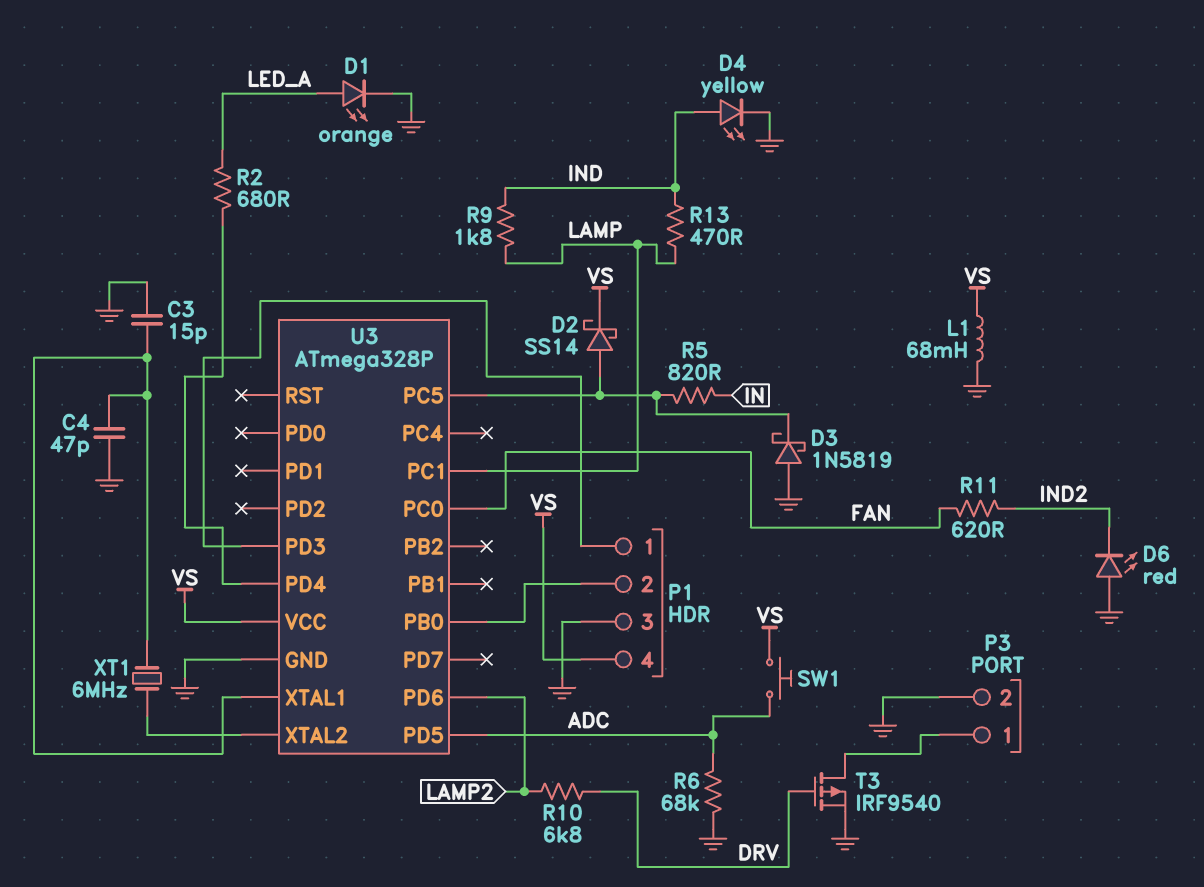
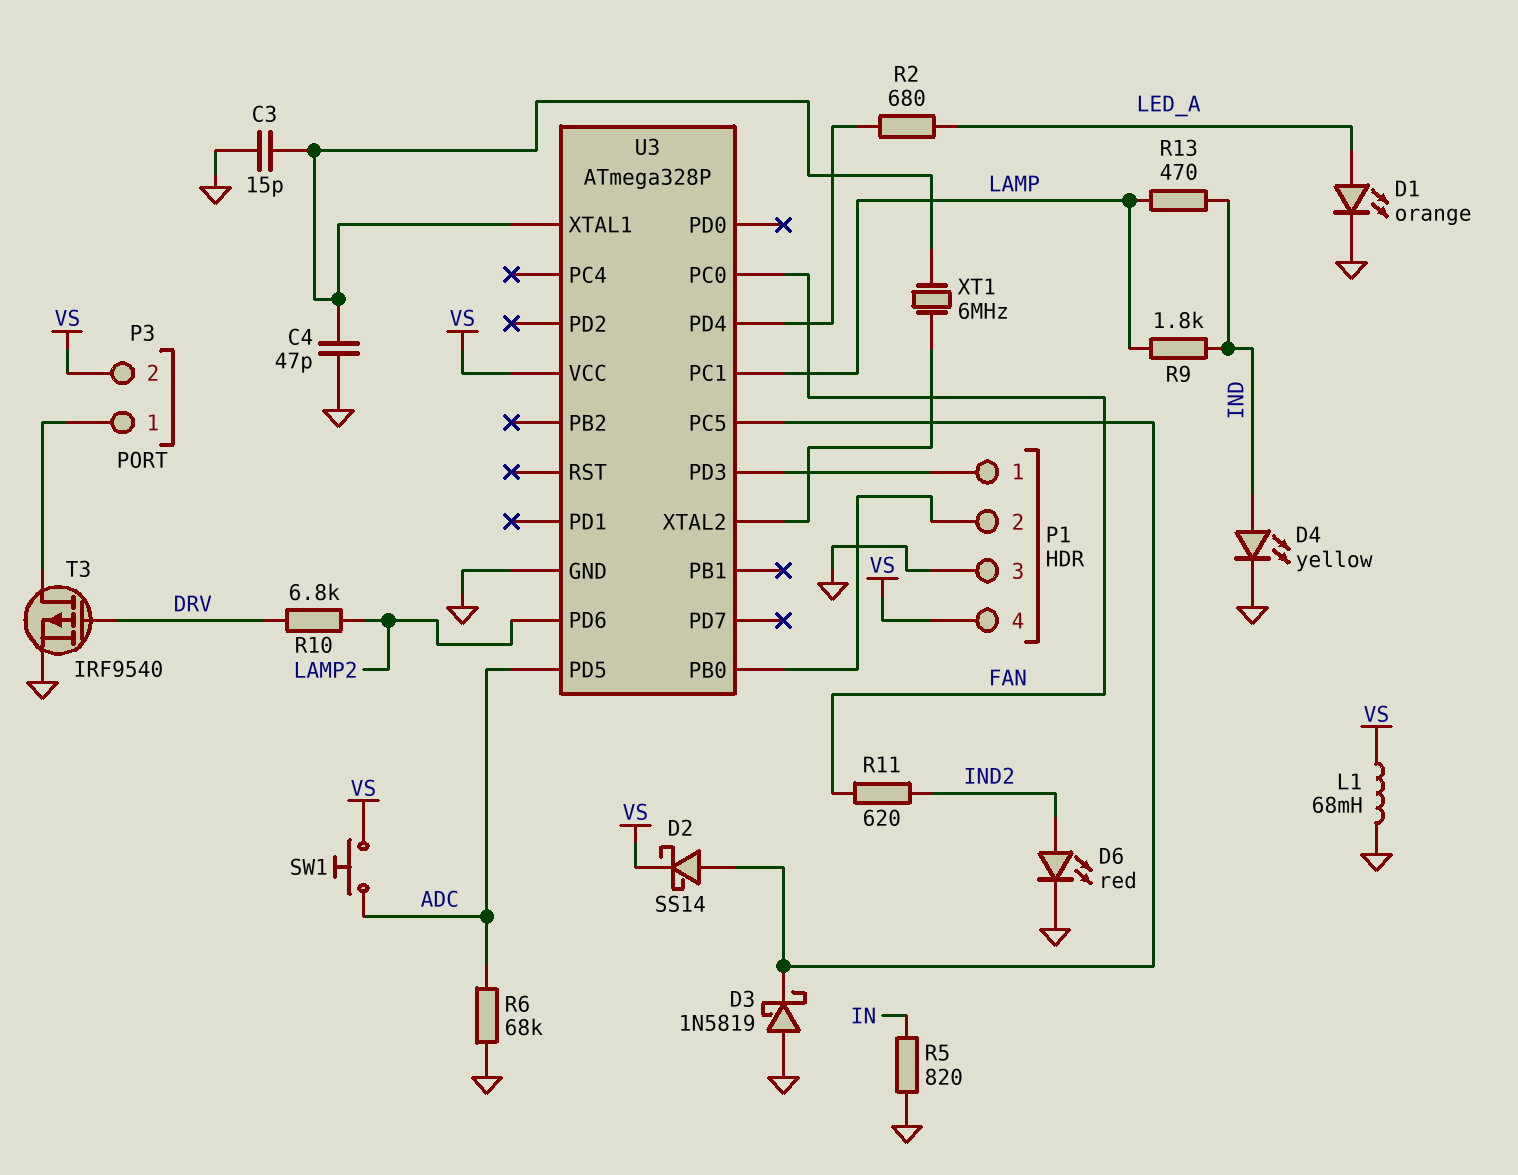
D6: LED red (A GND, K IND2) -> LED red (A IND2, K GND)
P3 pin 2: GND -> VS
R5: 820 (IN, U3/PC5) -> 820 (GND, IN)

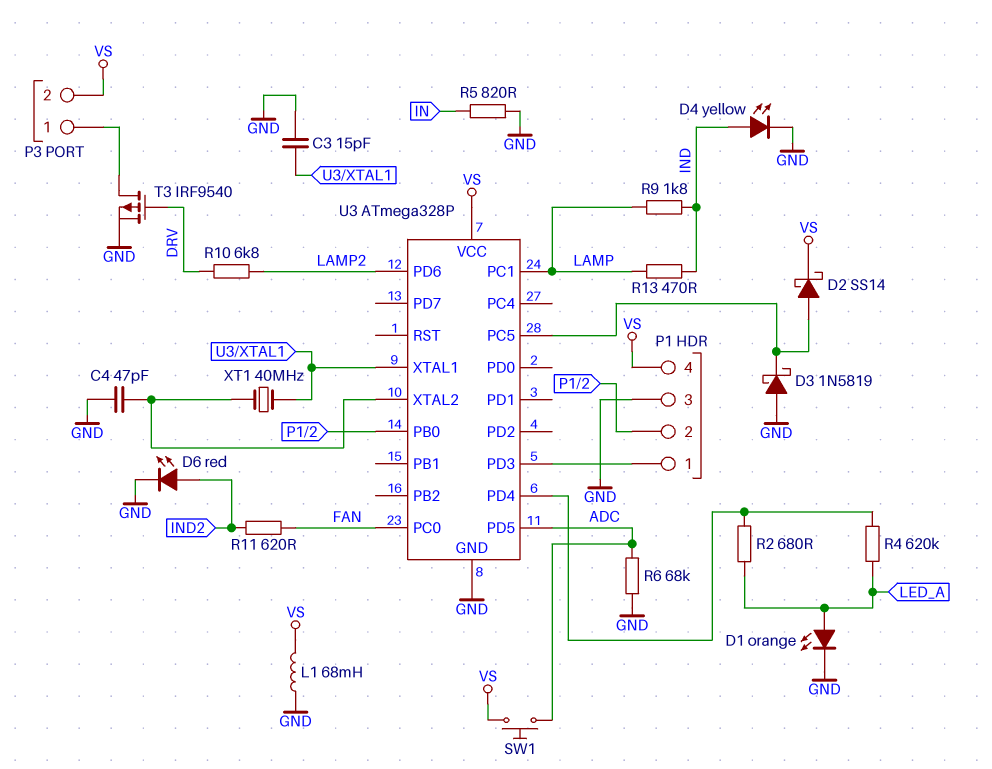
C4: 47pF (GND, U3/XTAL1) -> 47pF (GND, U3/XTAL2)
R4: none -> 620k (LED_A, U3/PD4)
XT1: 6MHz (U3/XTAL1, U3/XTAL2) -> 40MHz (U3/XTAL1, U3/XTAL2)

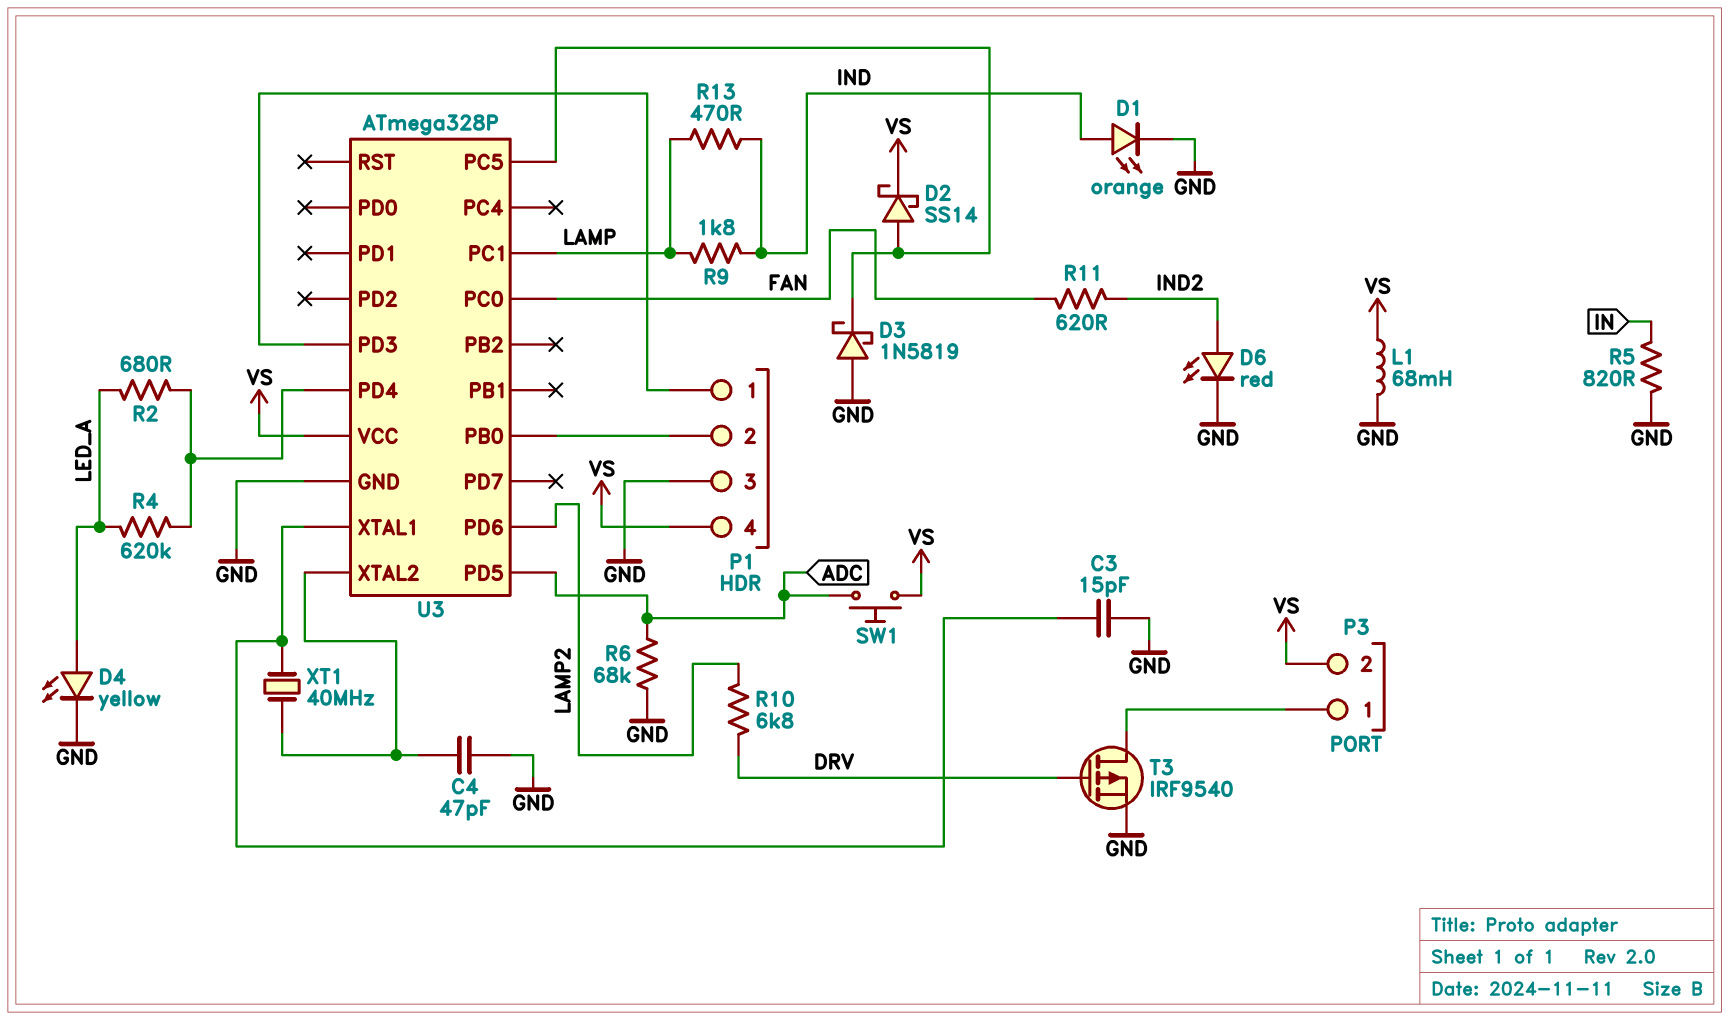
D1: LED orange (A LED_A, K GND) -> LED orange (A IND, K GND)
D4: LED yellow (A IND, K GND) -> LED yellow (A LED_A, K GND)

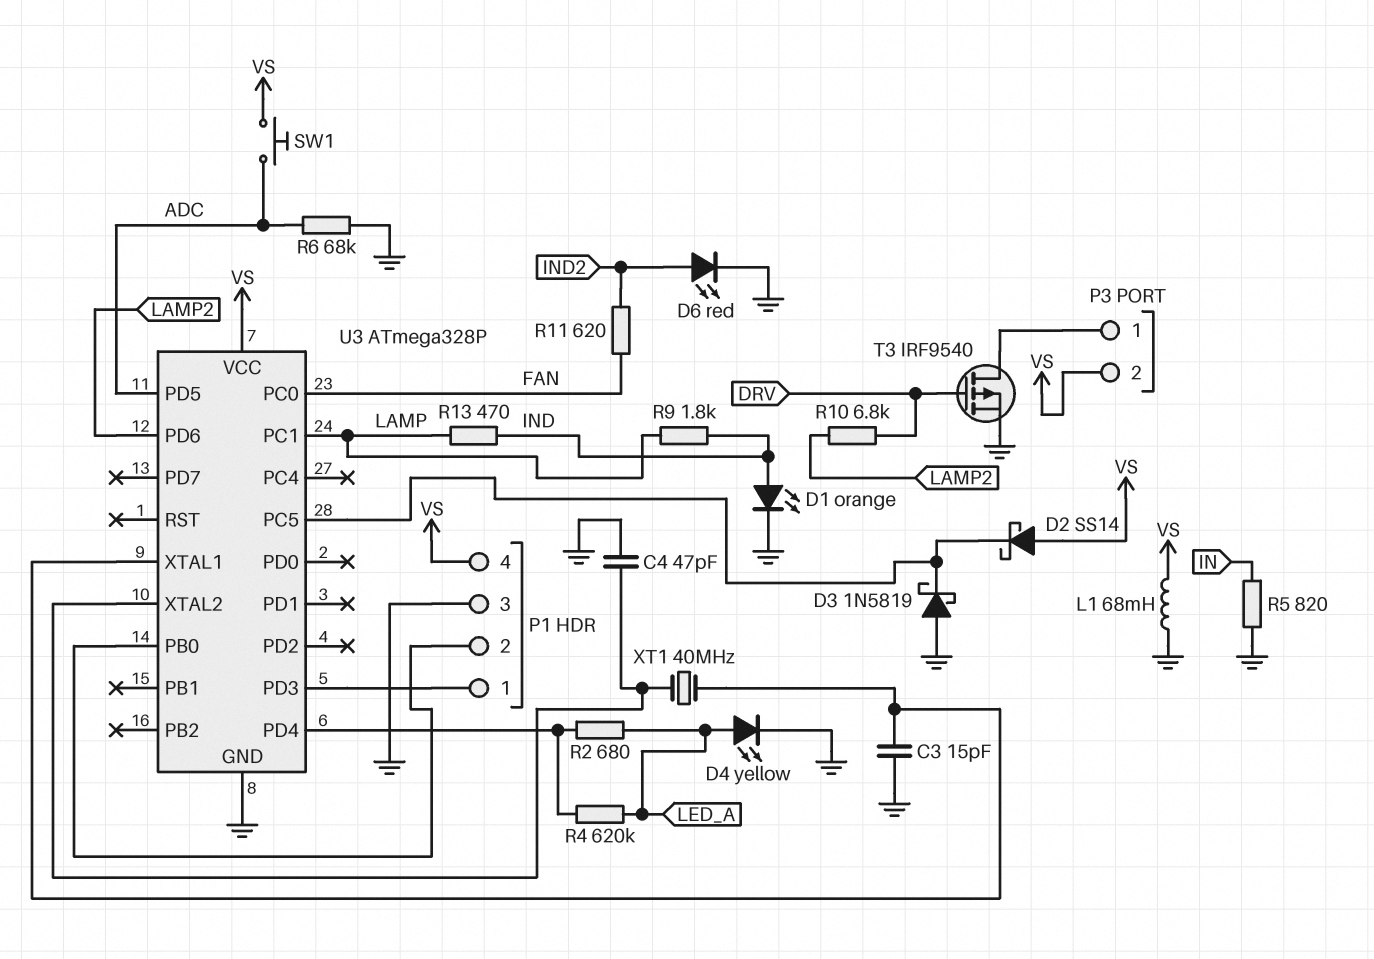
D2: schottky SS14 (A U3/PC5, K VS) -> schottky SS14 (A VS, K U3/PC5)

